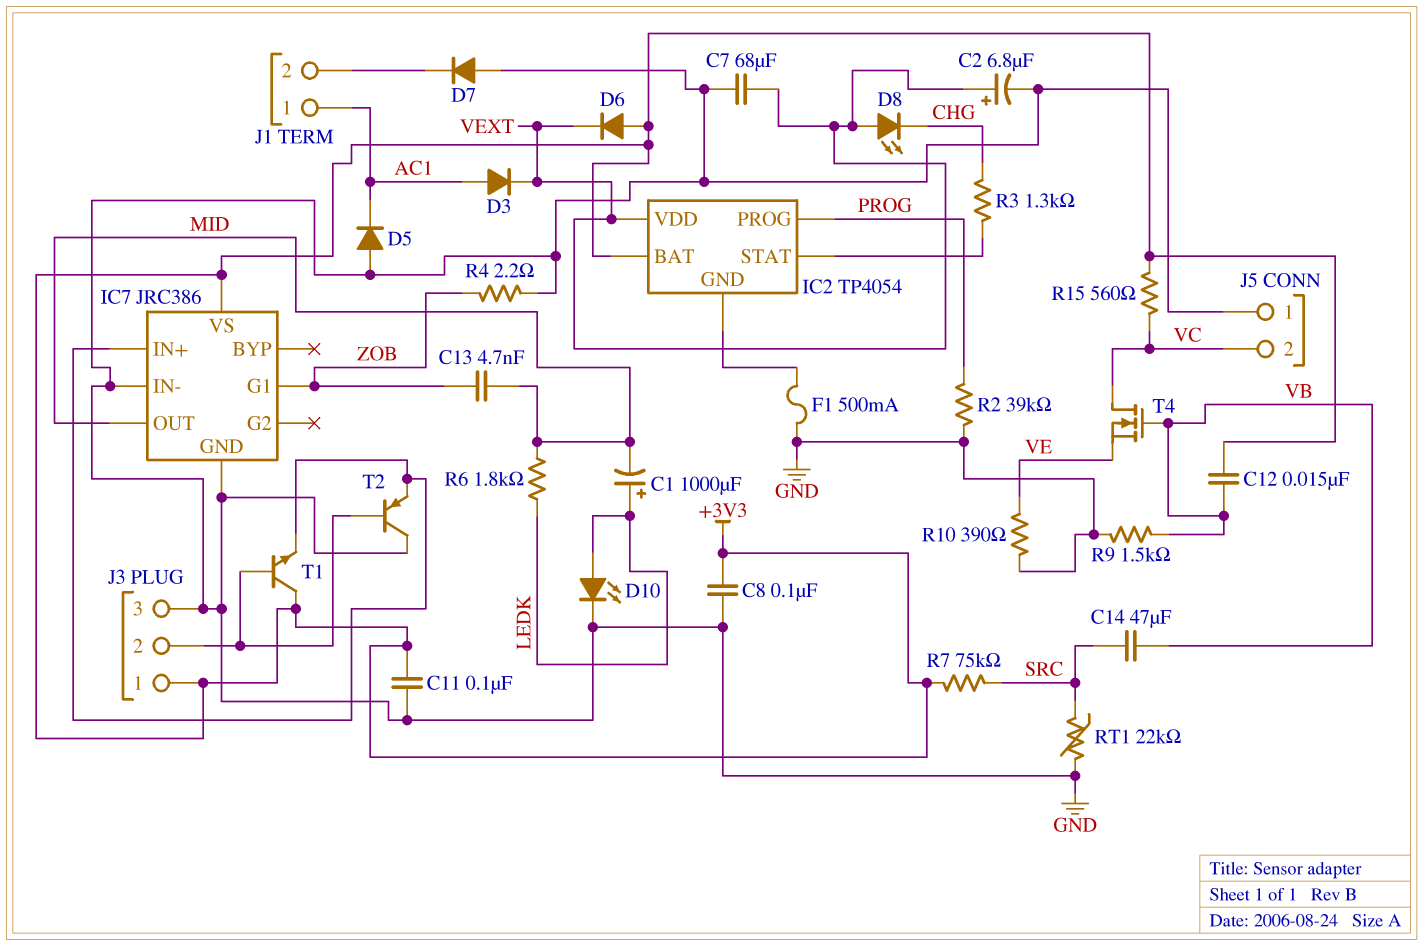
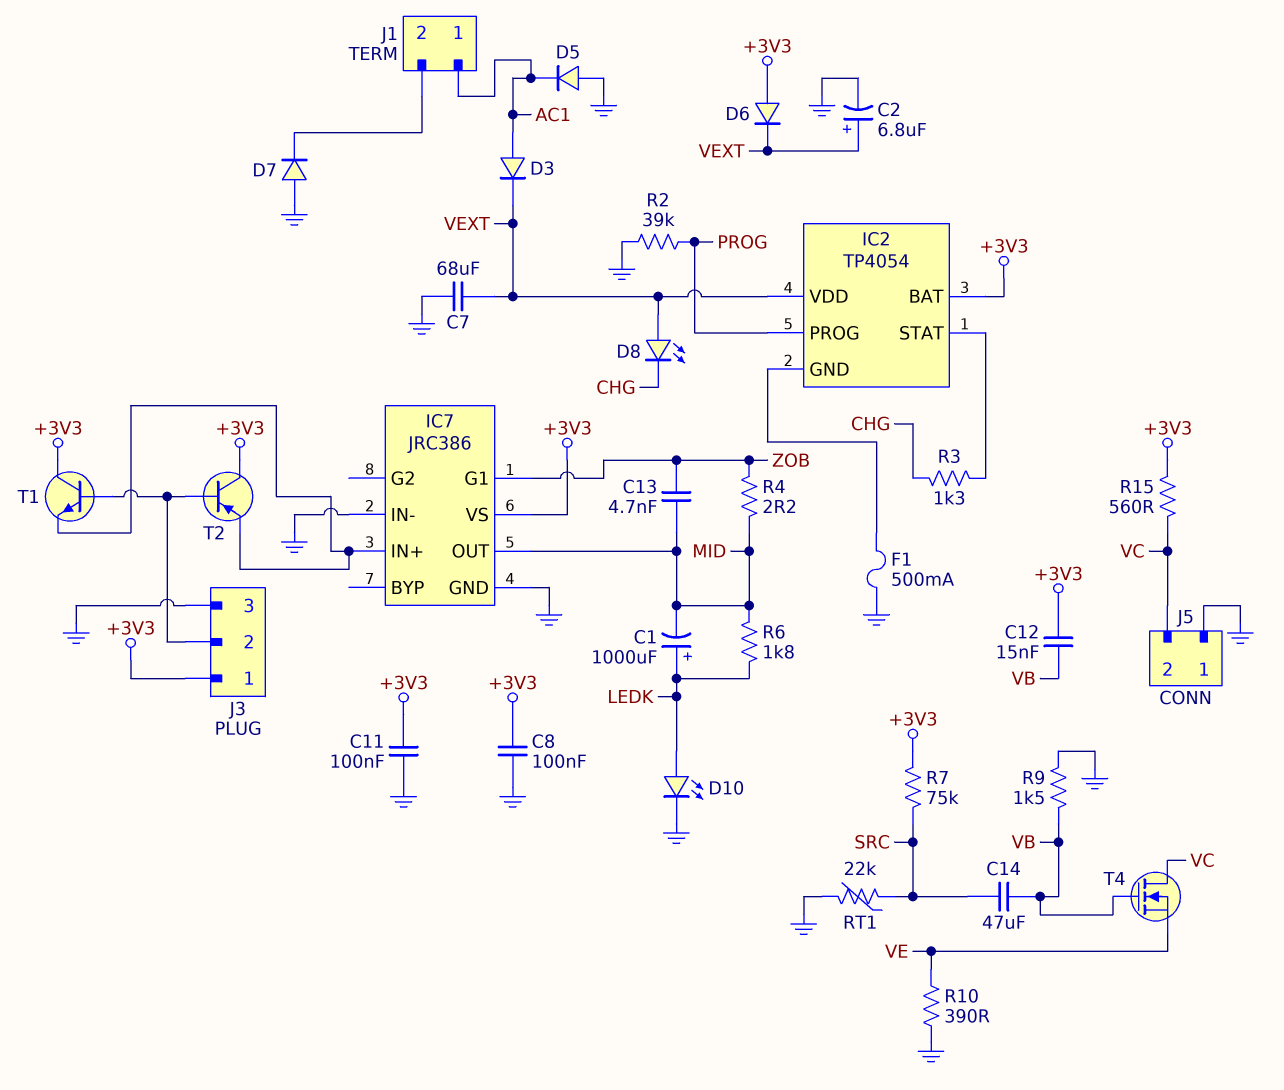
R4: 2.2 (GND, ZOB) -> 2.2 (MID, ZOB)
T2: PNP (B J3/2, C GND, E IC7/IN+) -> PNP (B J3/2, C +3V3, E IC7/IN+)

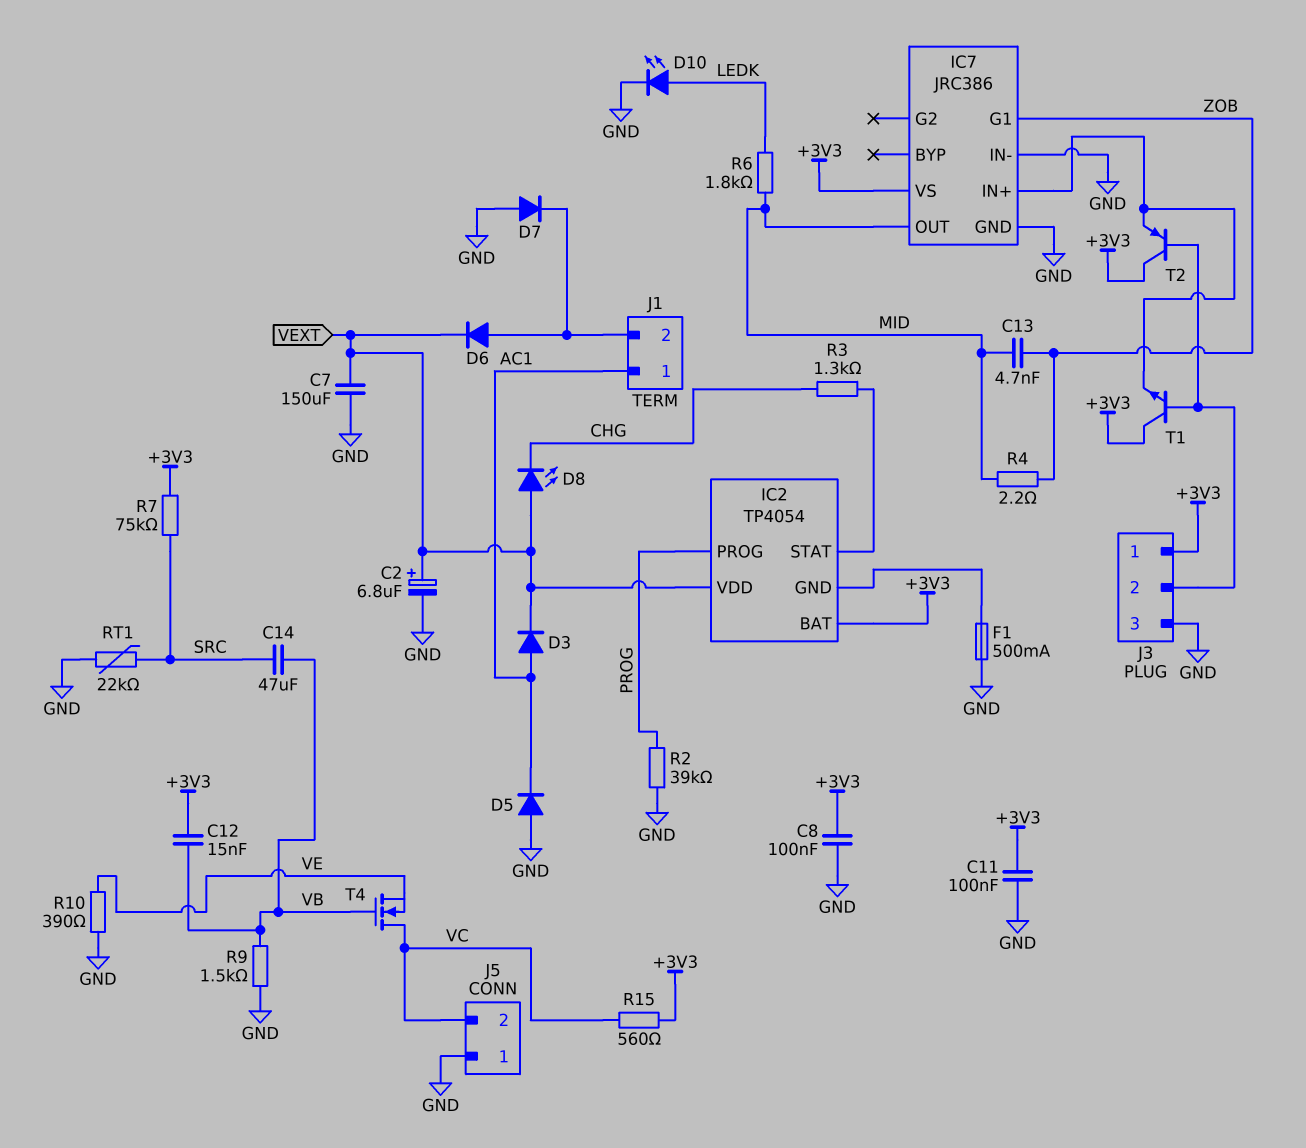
C1: 1000uF (plus LEDK, minus MID) -> none
C7: 68uF (GND, VEXT) -> 150uF (GND, VEXT)
D6: diode (A +3V3, K VEXT) -> diode (A J1/2, K VEXT)

